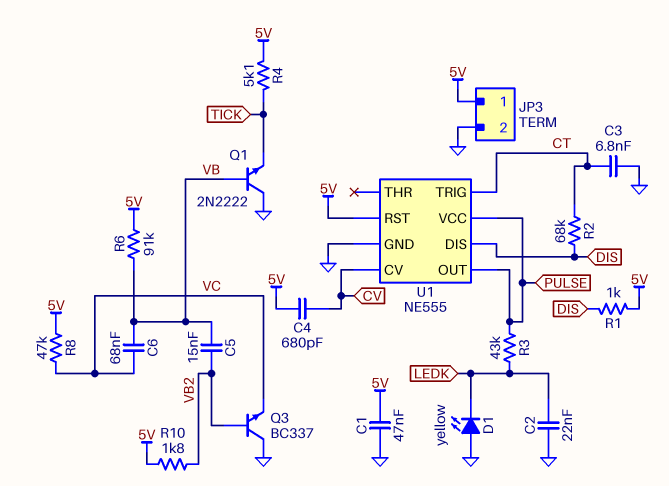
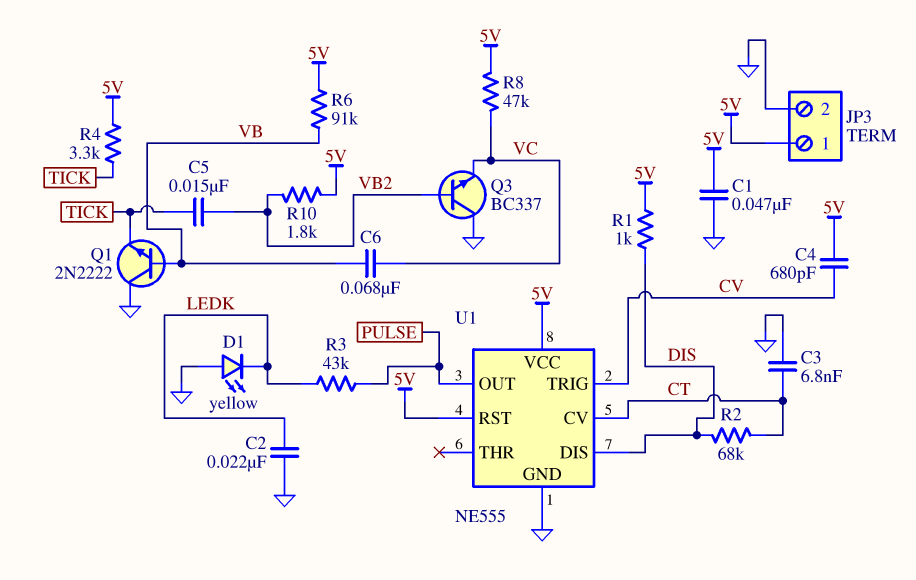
C5: 15nF (VB, VB2) -> 15nF (TICK, VB2)
R4: 5.1k (5V, TICK) -> 3.3k (5V, TICK)
U1 pin CV: CV -> CT
U1 pin TRIG: CT -> CV
U1 pin VCC: PULSE -> 5V

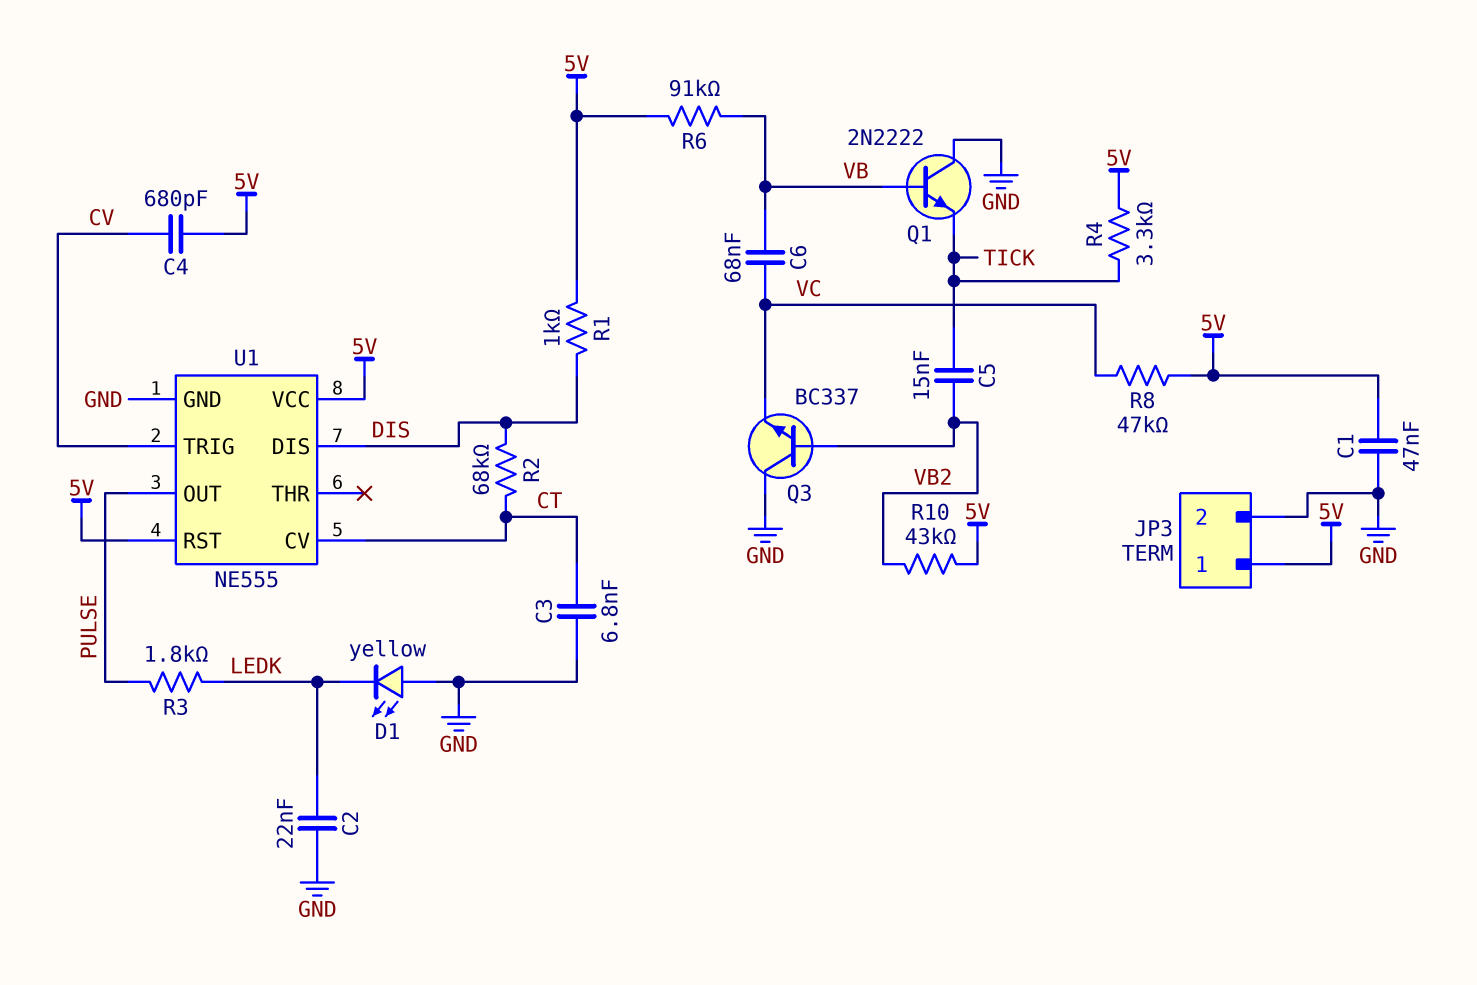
R3: 43k (LEDK, PULSE) -> 1.8k (LEDK, PULSE)
R10: 1.8k (5V, VB2) -> 43k (5V, VB2)

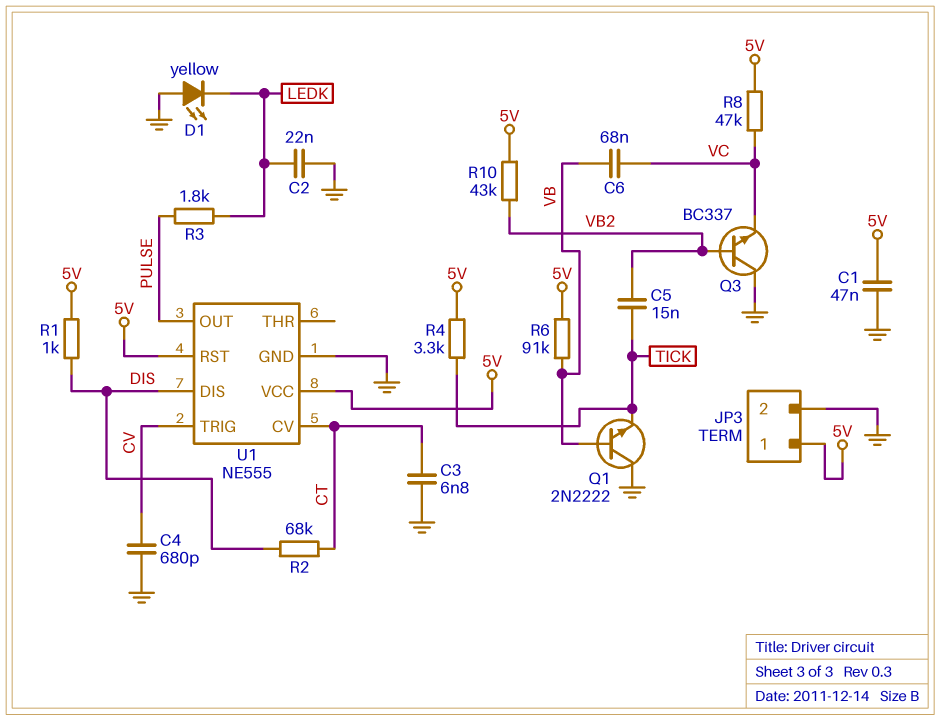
C4: 680pF (5V, CV) -> 680pF (CV, GND)

